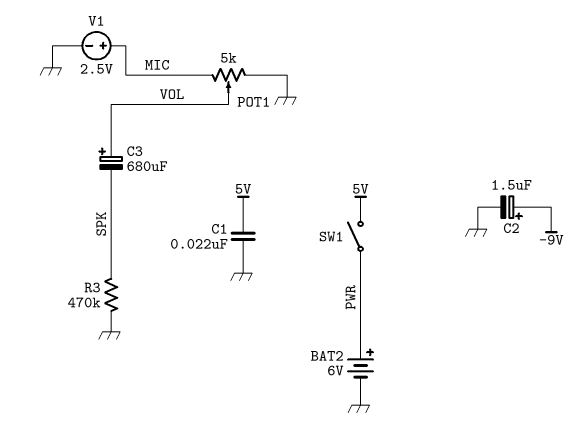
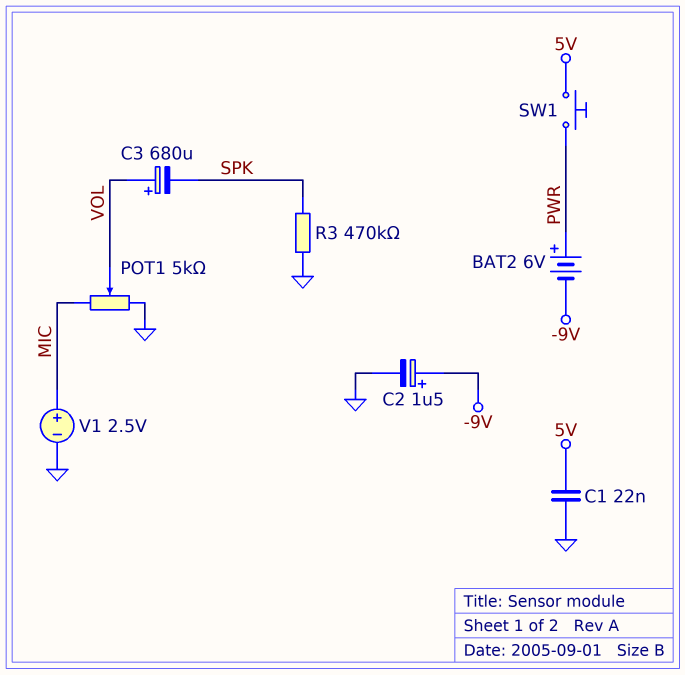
BAT2: 6V (plus PWR, minus GND) -> 6V (plus PWR, minus -9V)
SW1: switch (5V, PWR) -> button (5V, PWR)

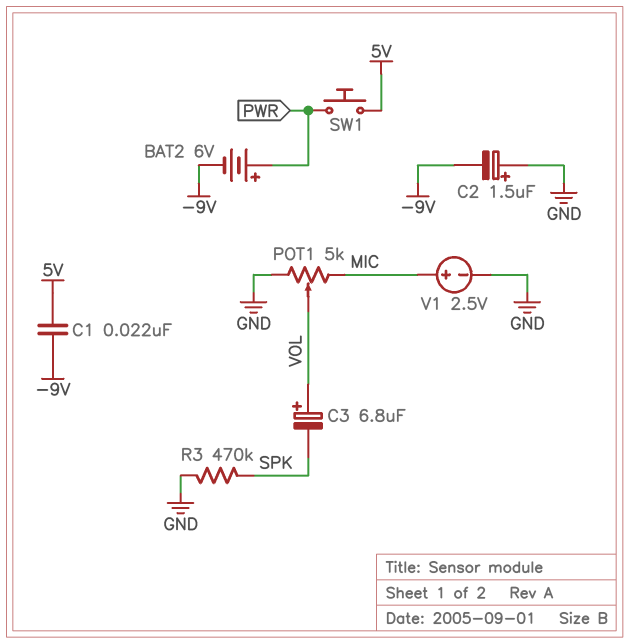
C1: 22nF (5V, GND) -> 22nF (-9V, 5V)
C2: 1.5uF (plus -9V, minus GND) -> 1.5uF (plus GND, minus -9V)
C3: 680uF (plus VOL, minus SPK) -> 6.8uF (plus VOL, minus SPK)

